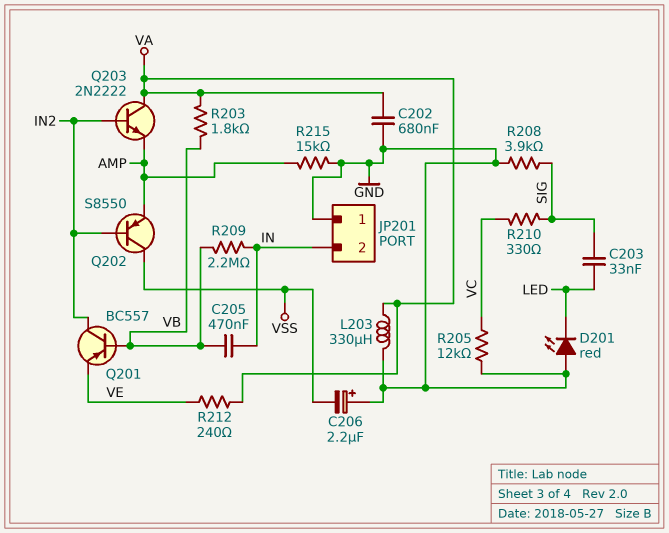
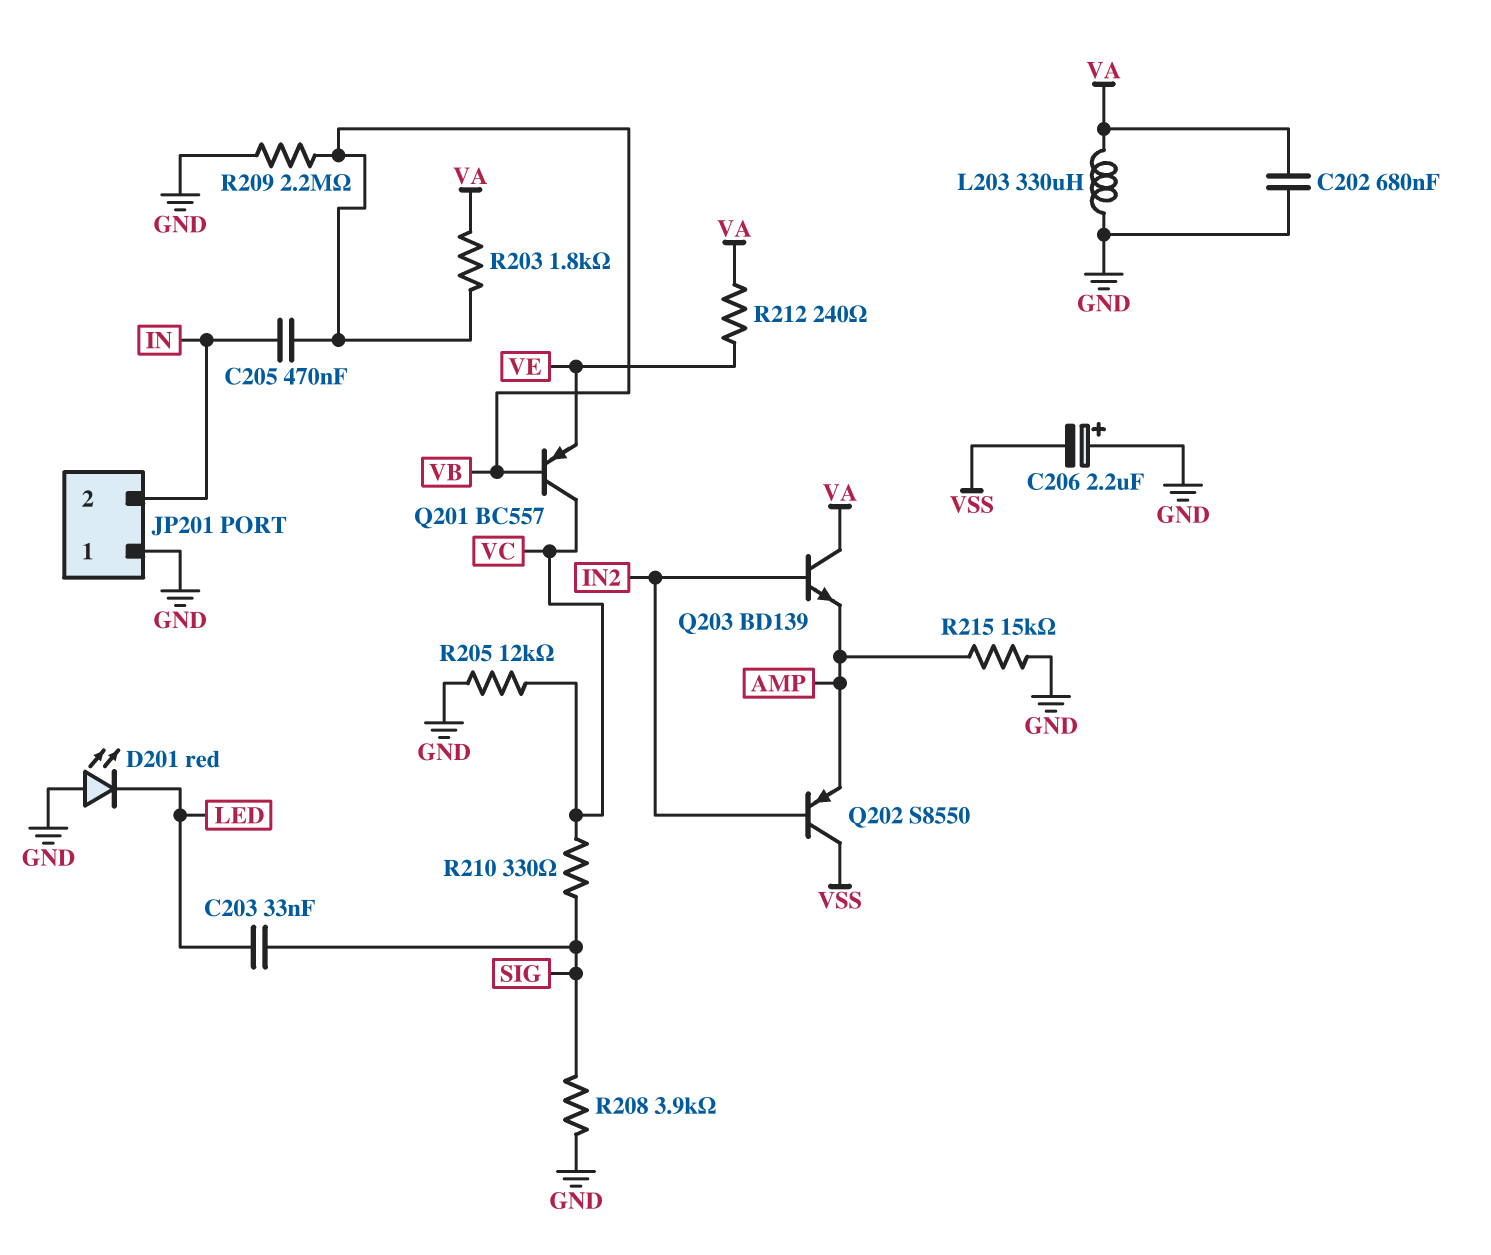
Q201: PNP BC557 (B VB, C IN2, E VE) -> PNP BC557 (B VB, C VC, E VE)
Q203: NPN 2N2222 (B IN2, C VA, E AMP) -> NPN BD139 (B IN2, C VA, E AMP)
R209: 2.2M (IN, VB) -> 2.2M (GND, VB)

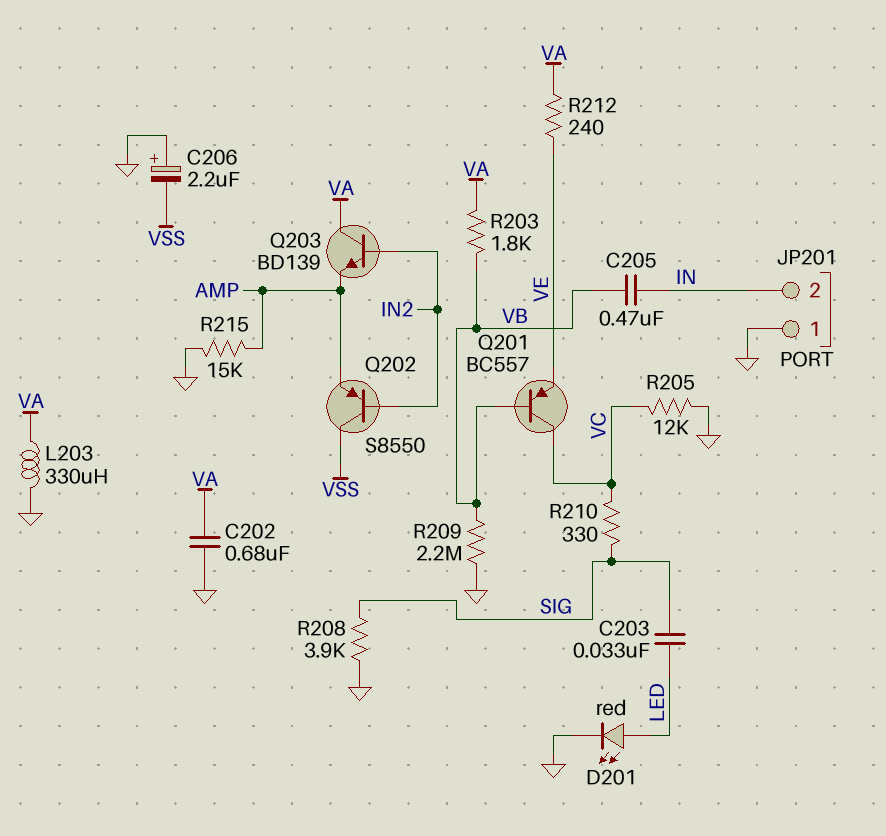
D201: LED red (A GND, K LED) -> LED red (A LED, K GND)

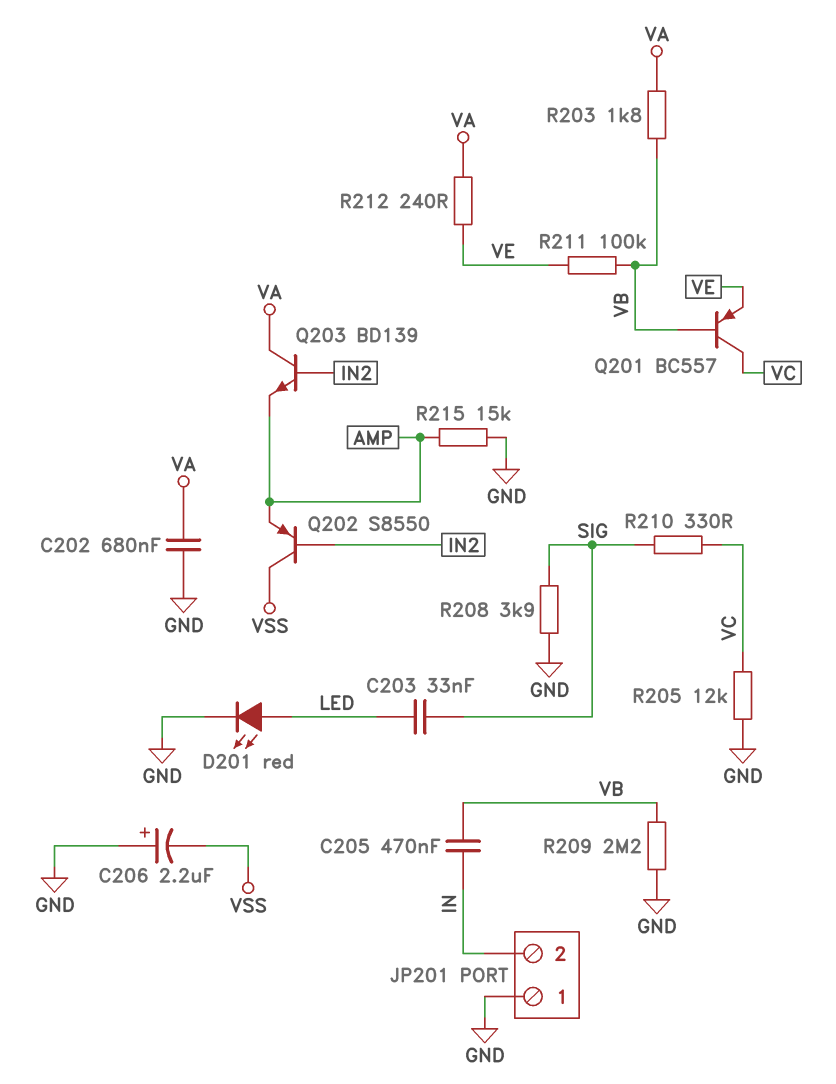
L203: 330uH (GND, VA) -> none
R211: none -> 100k (VB, VE)

